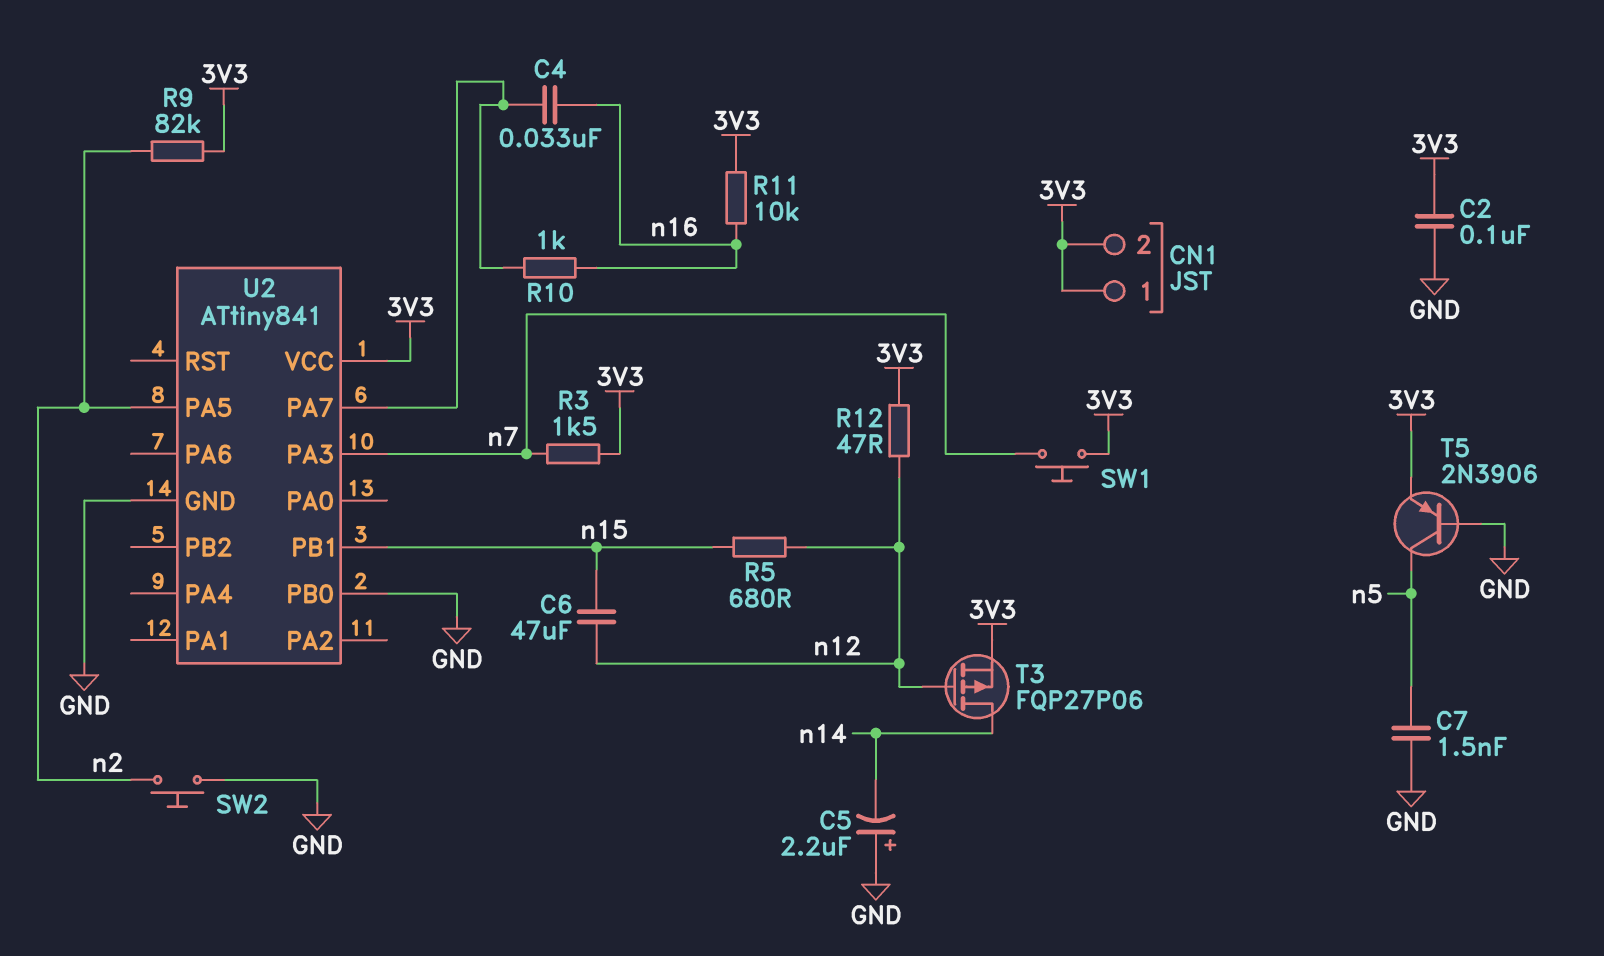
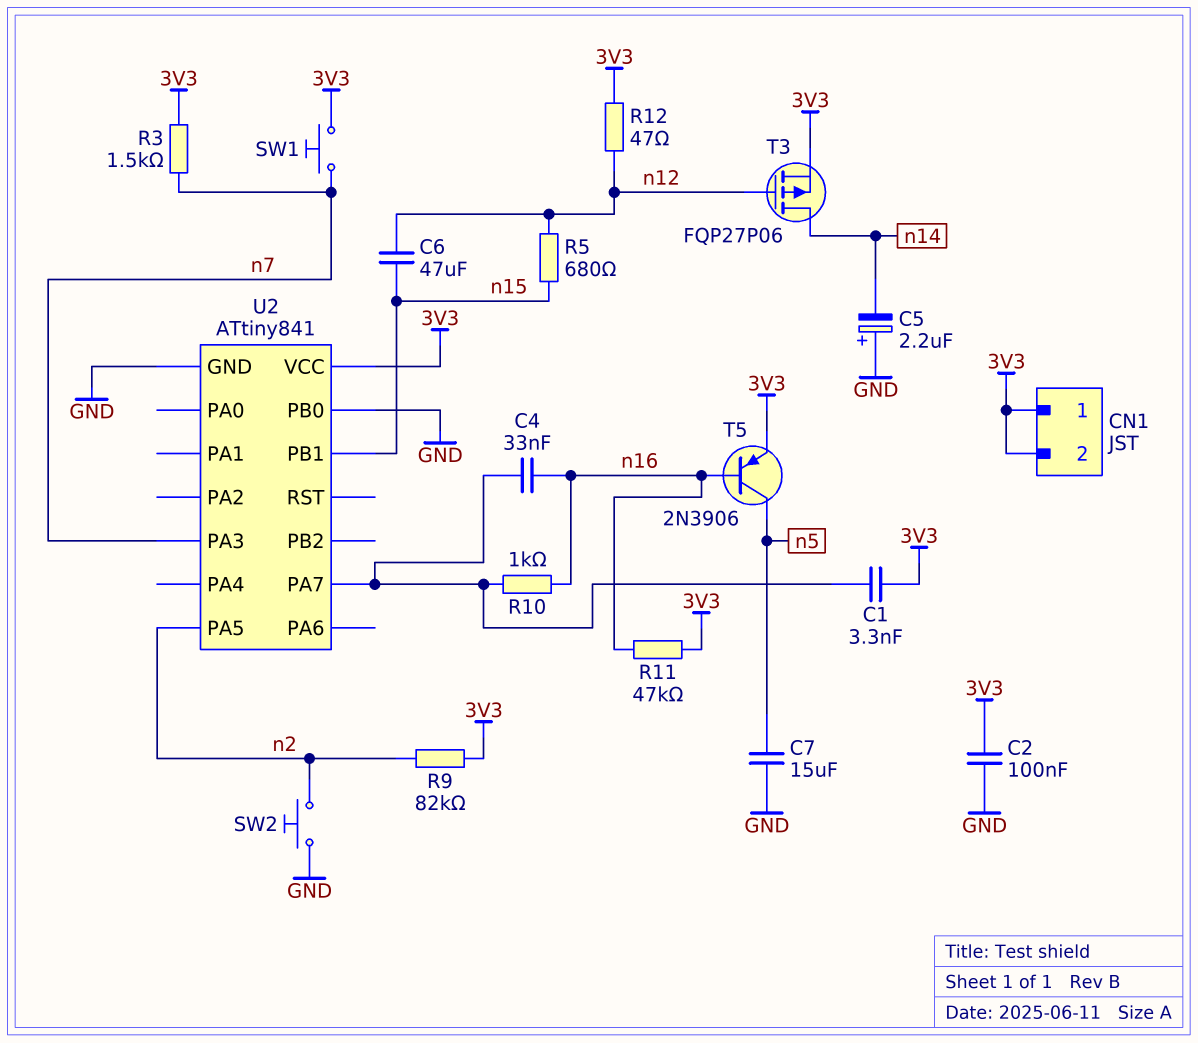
C1: none -> 3.3nF (3V3, U2/PA7)
C7: 1.5nF (GND, n5) -> 15uF (GND, n5)
R11: 10k (3V3, n16) -> 47k (3V3, n16)
T5: PNP 2N3906 (B GND, C n5, E 3V3) -> PNP 2N3906 (B n16, C n5, E 3V3)

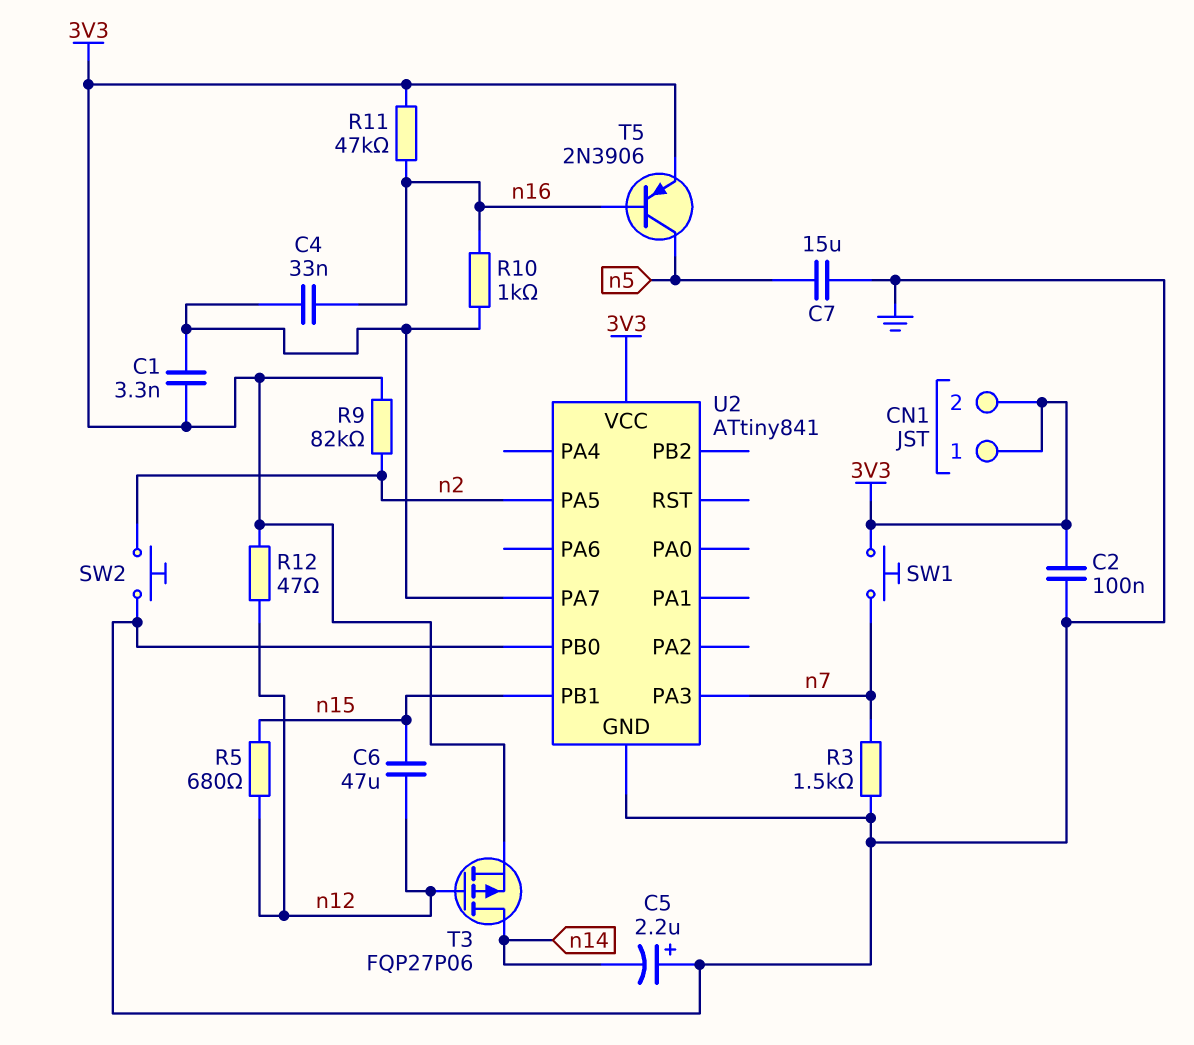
R3: 1.5k (3V3, n7) -> 1.5k (GND, n7)

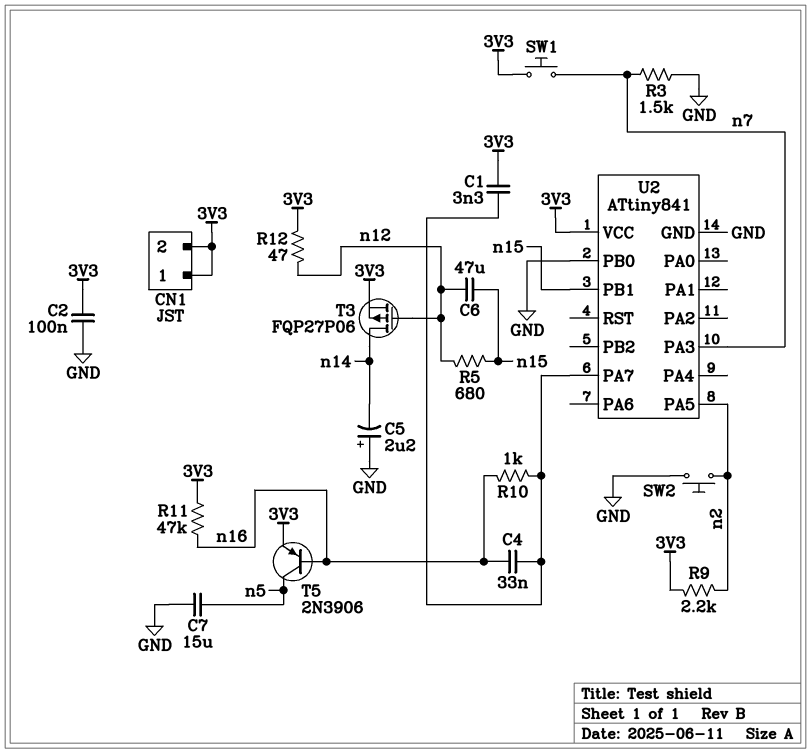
R9: 82k (3V3, n2) -> 2.2k (3V3, n2)

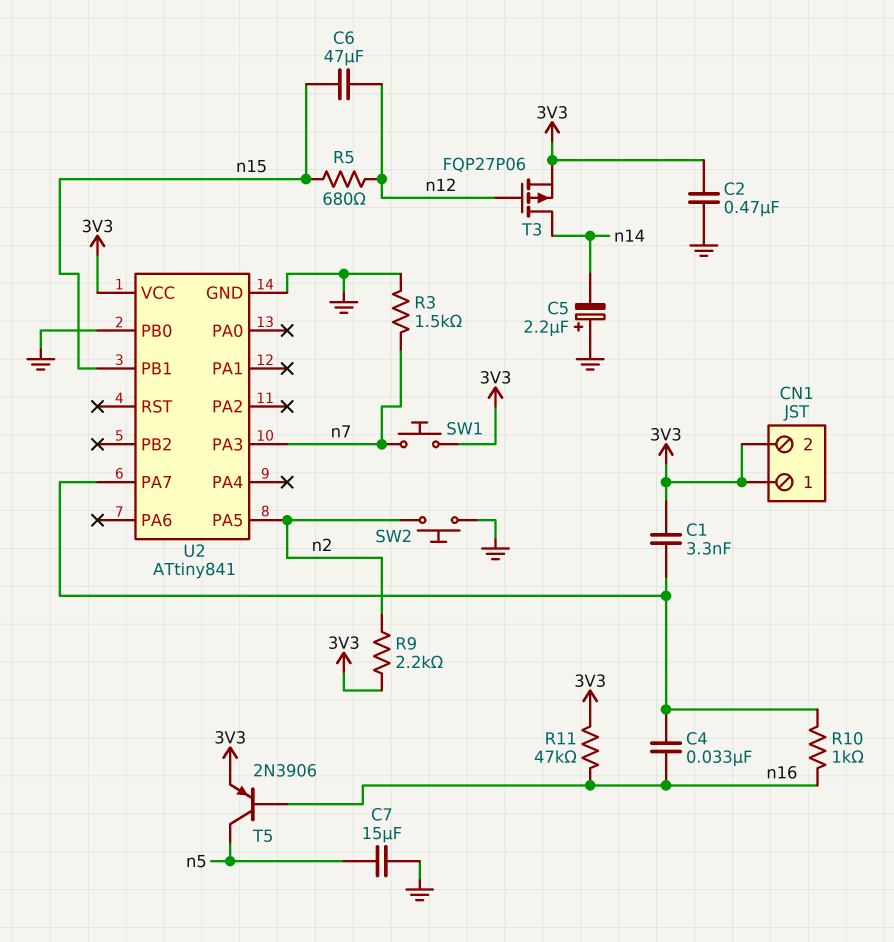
C2: 100nF (3V3, GND) -> 470nF (3V3, GND)
R12: 47 (3V3, n12) -> none

